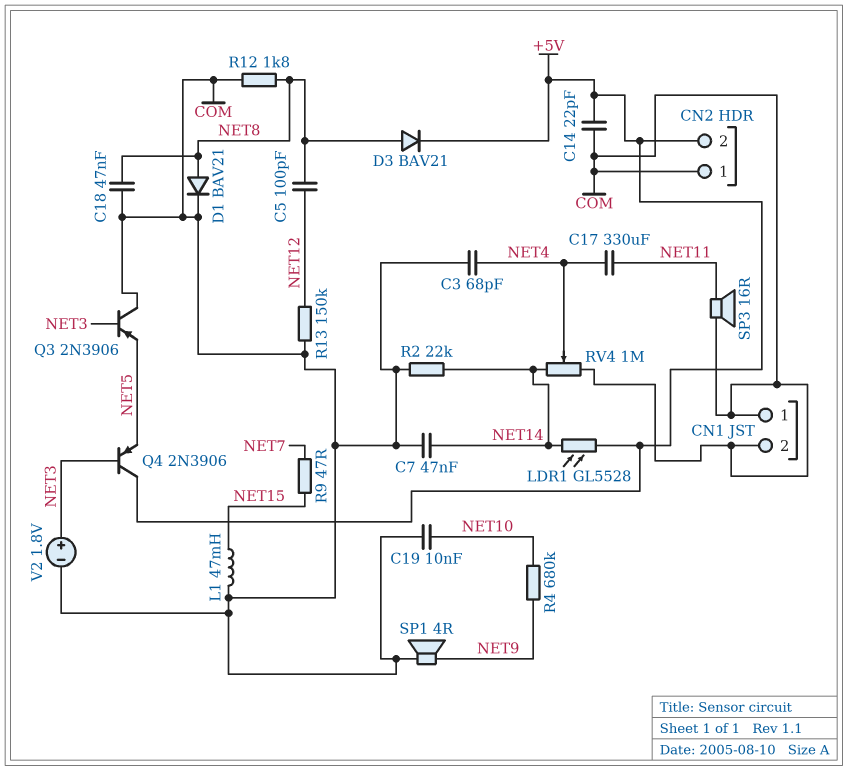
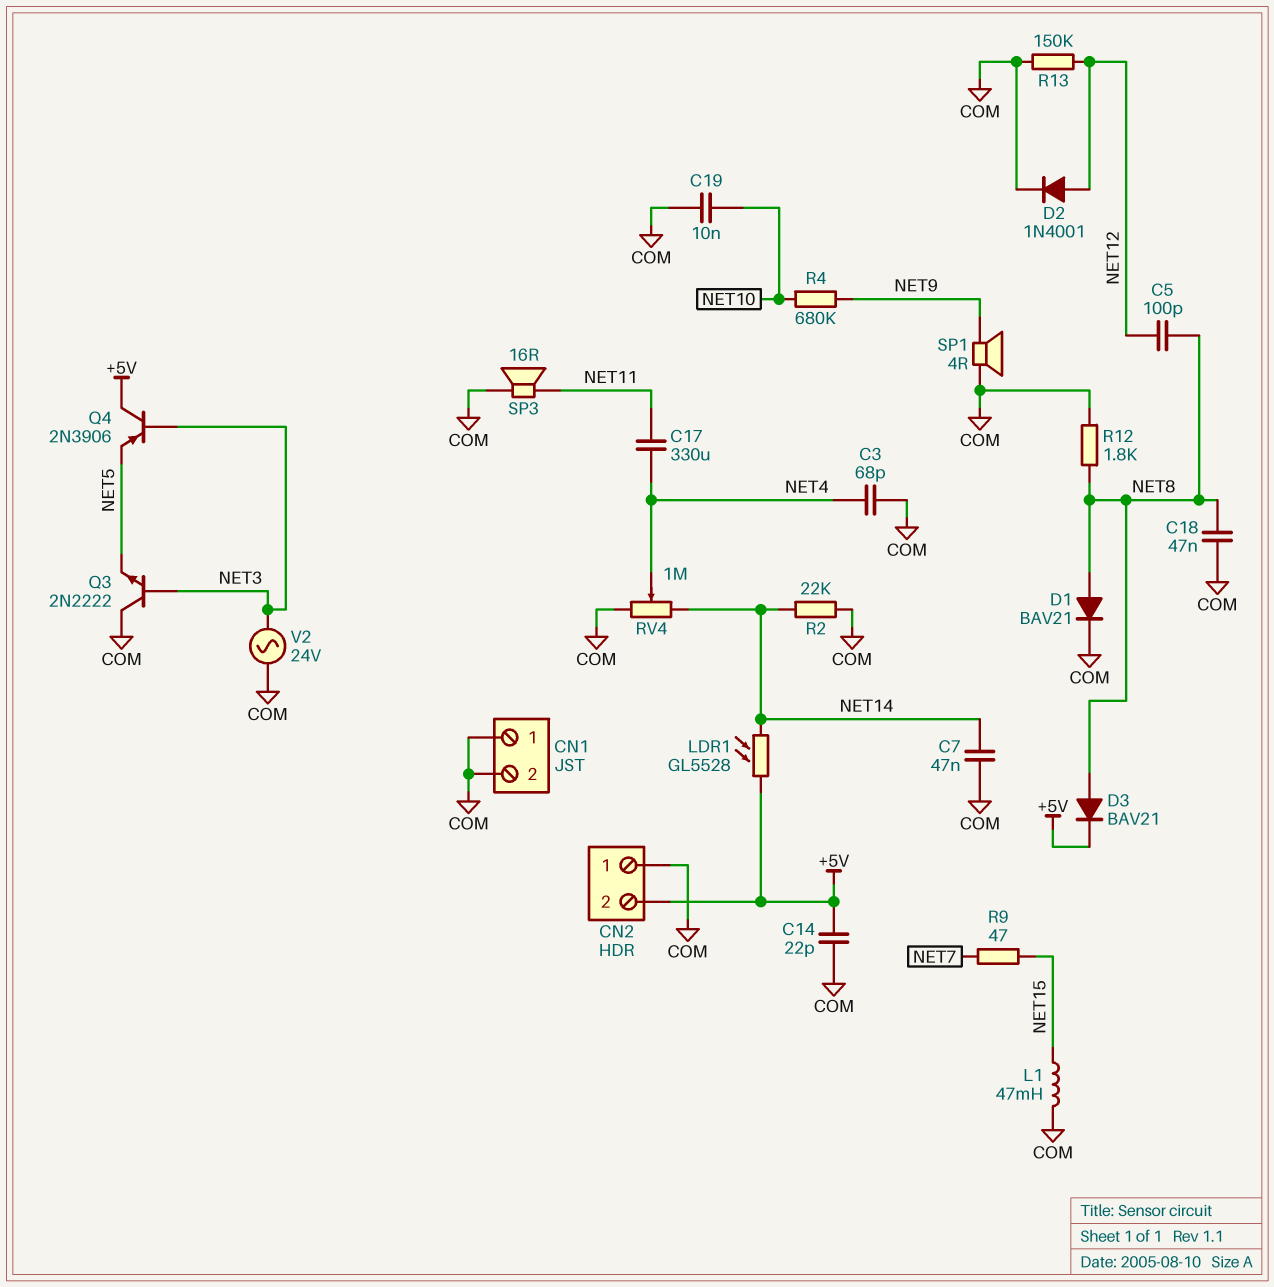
D2: none -> diode 1N4001 (A NET12, K COM)
Q3: PNP 2N3906 (B NET3, C COM, E NET5) -> NPN 2N2222 (B NET3, C COM, E NET5)
V2: 1.8V (plus NET3, minus COM) -> AC 24V (COM, NET3)

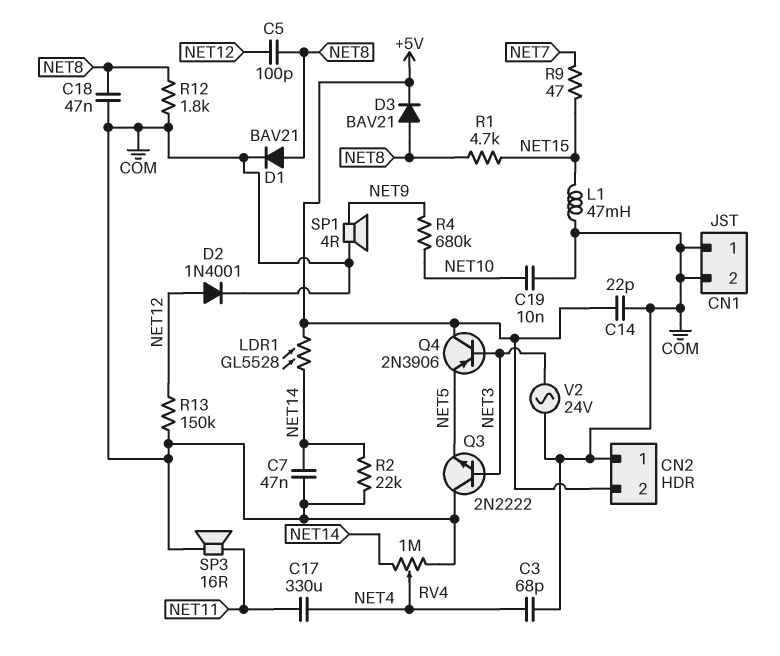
R1: none -> 4.7k (NET8, NET15)

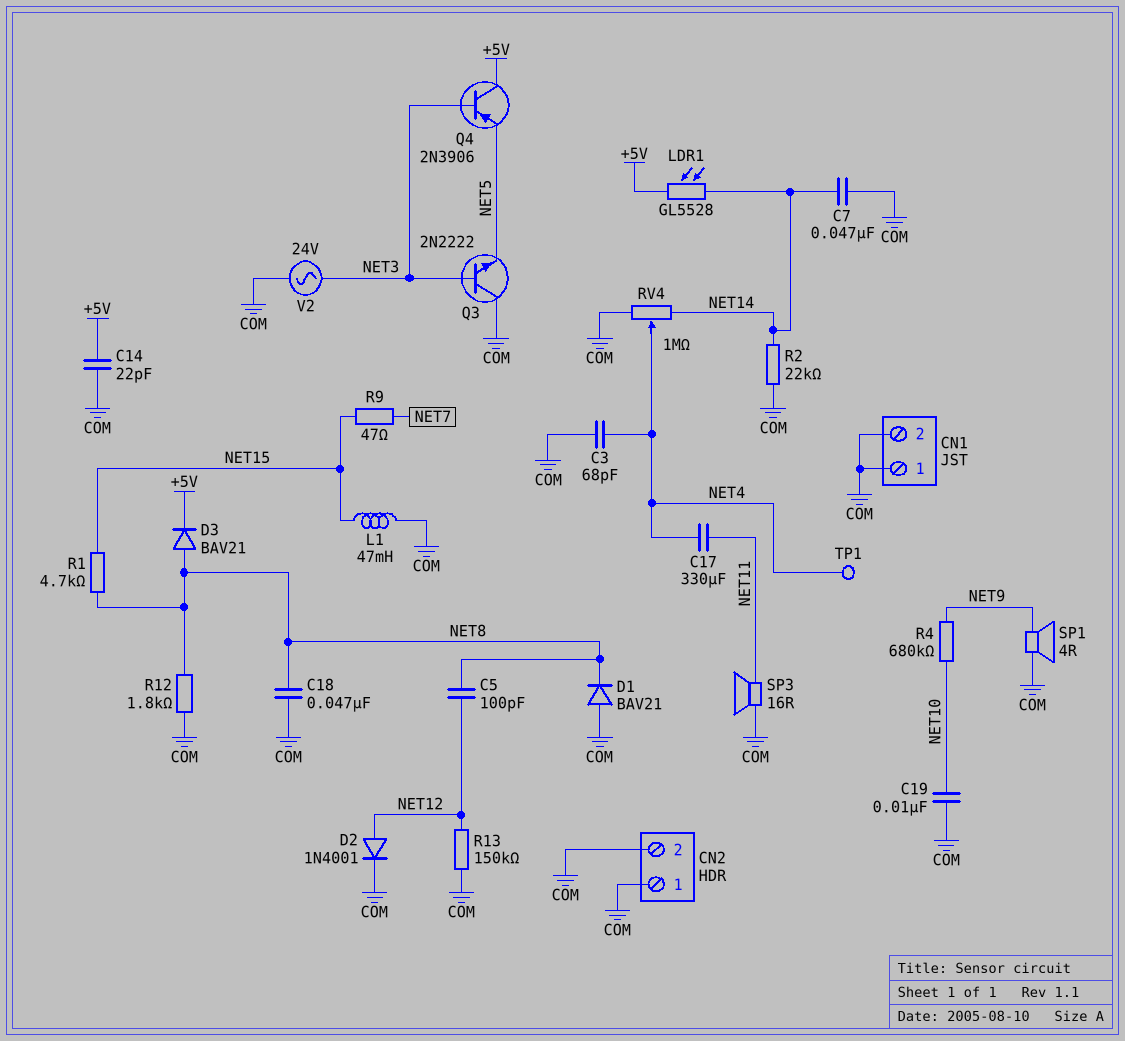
CN2 pin 2: +5V -> COM
D1: diode BAV21 (A NET8, K COM) -> diode BAV21 (A COM, K NET8)
TP1: none -> test point (NET4)

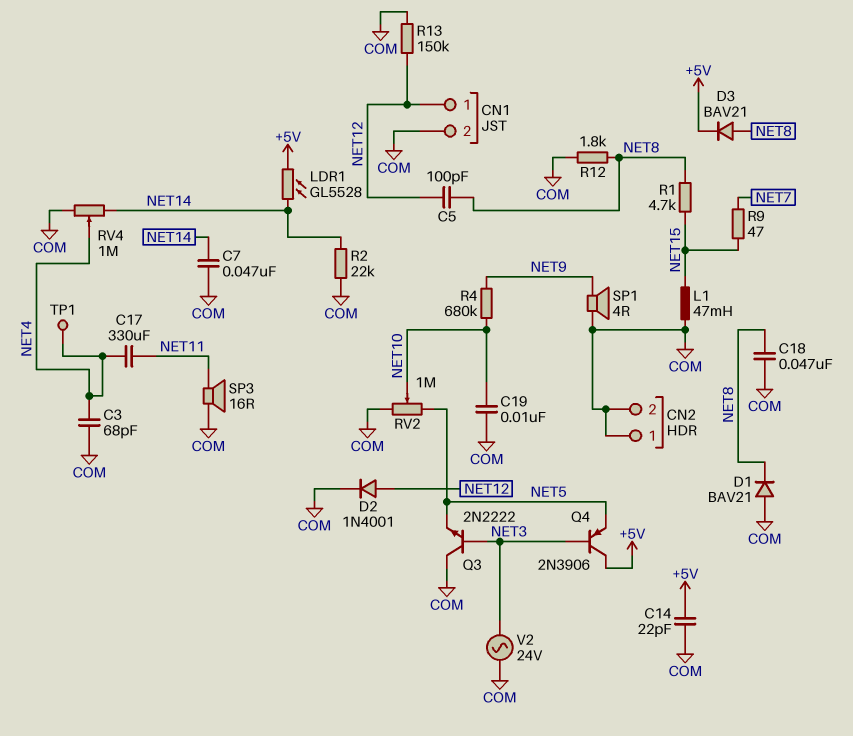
CN1 pin 1: COM -> NET12
RV2: none -> 1M (COM, NET5, wiper NET10)

